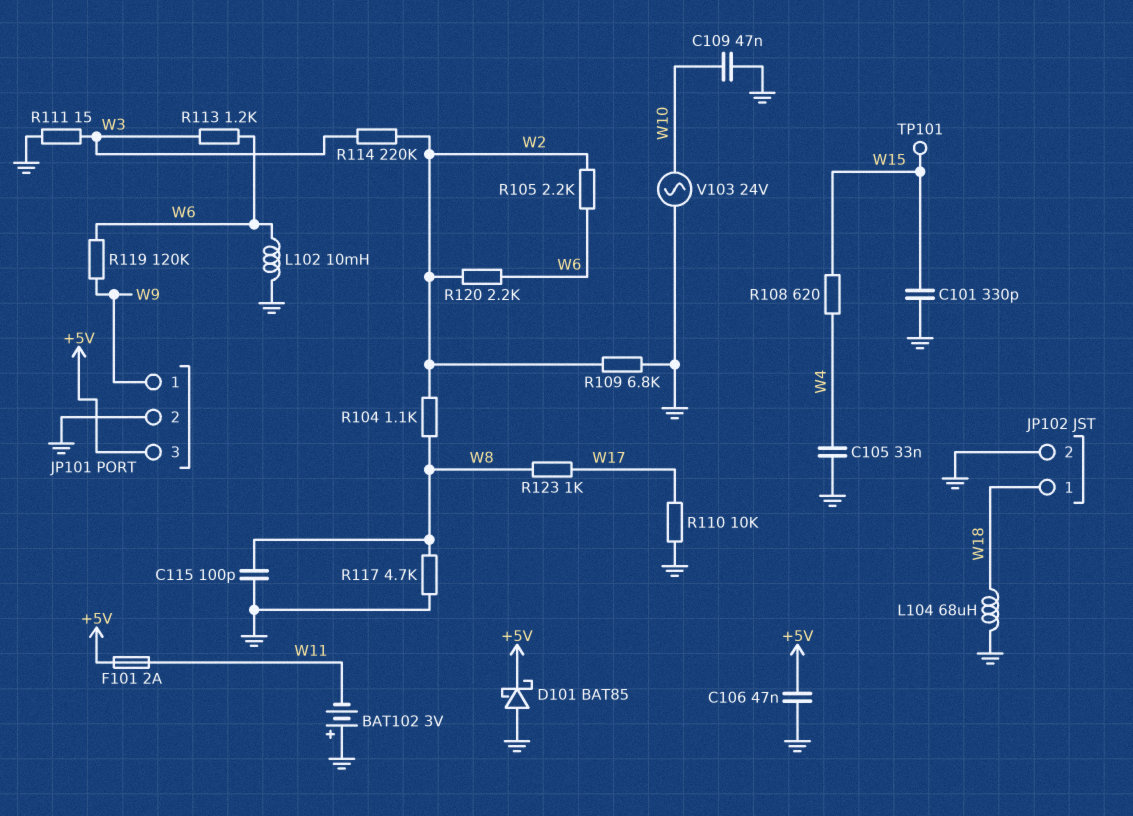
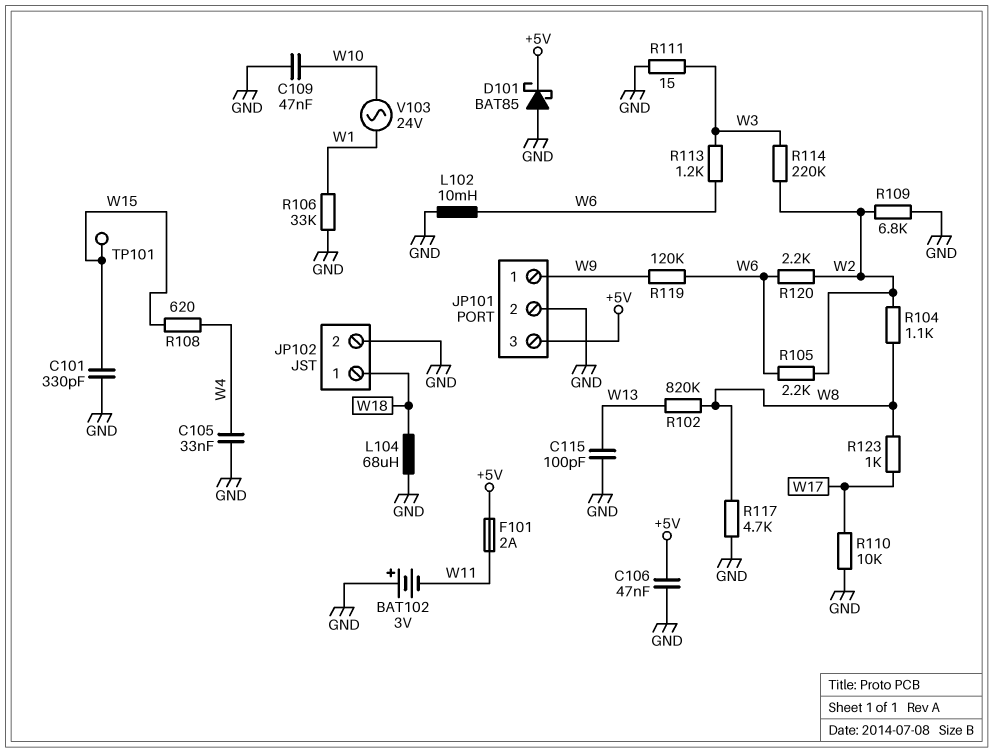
C115: 100pF (GND, W8) -> 100pF (GND, W13)
R102: none -> 820k (W8, W13)
R106: none -> 33k (GND, W1)
V103: AC 24V (GND, W10) -> AC 24V (W1, W10)

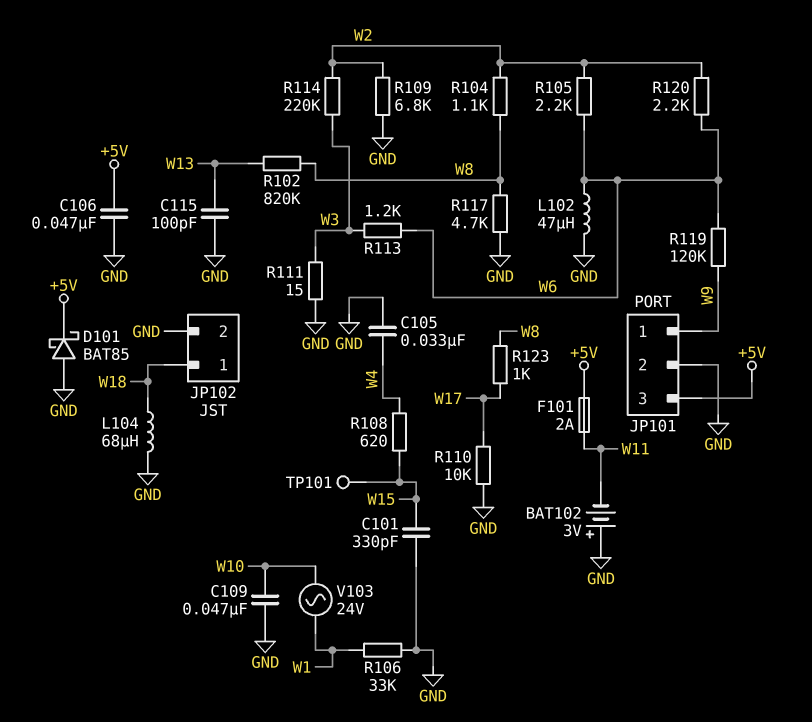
L102: 10mH (GND, W6) -> 47uH (GND, W6)

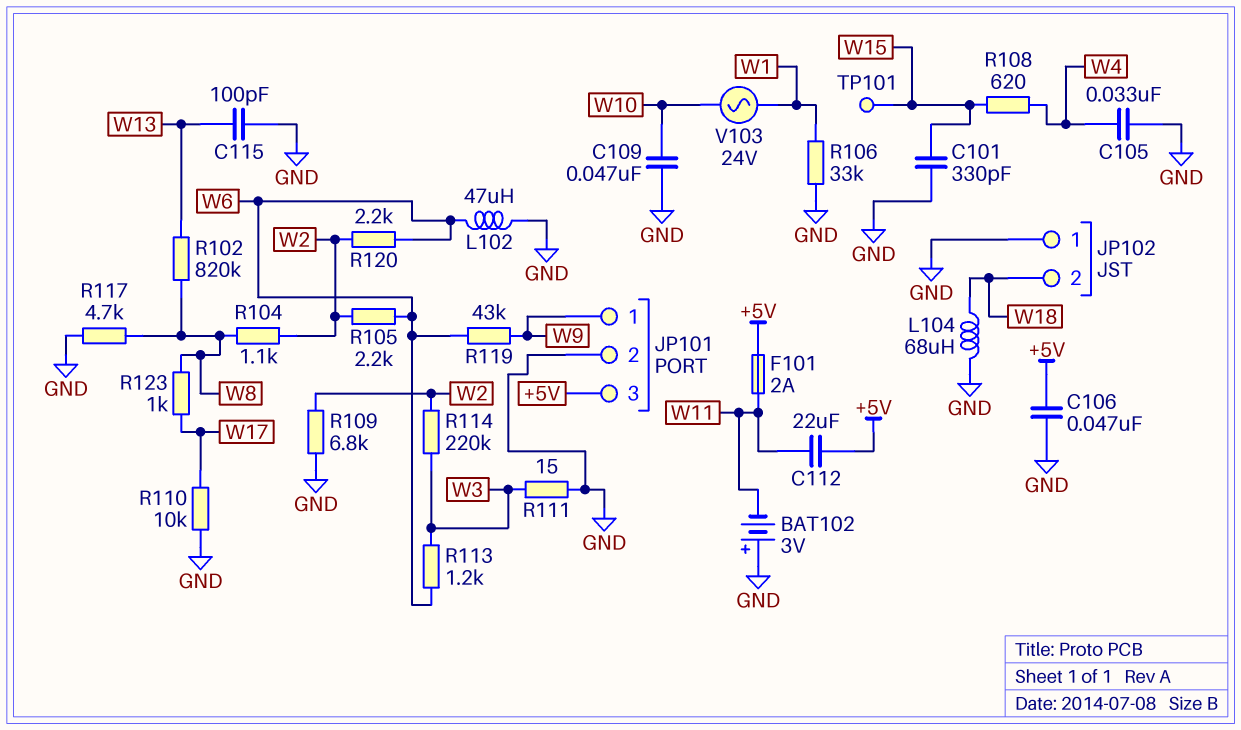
C112: none -> 22uF (+5V, W11)
D101: schottky BAT85 (A GND, K +5V) -> none
JP102 pin 1: W18 -> GND
JP102 pin 2: GND -> W18
R119: 120k (W6, W9) -> 43k (W6, W9)

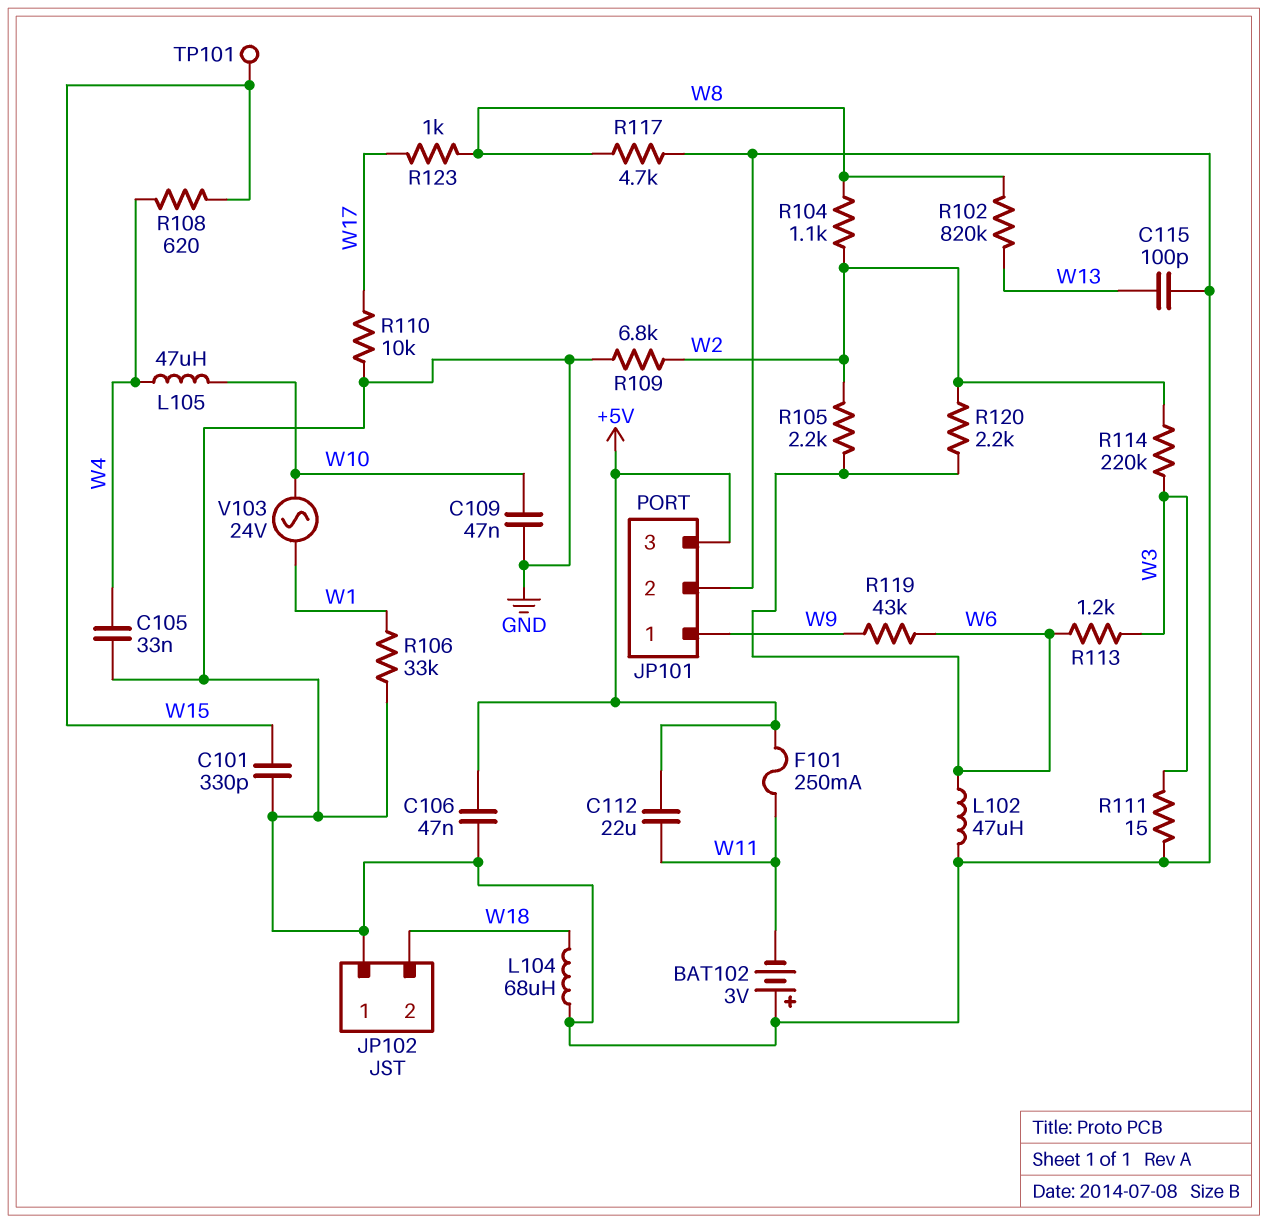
F101: 2A (+5V, W11) -> 250mA (+5V, W11)
L105: none -> 47uH (W4, W10)

